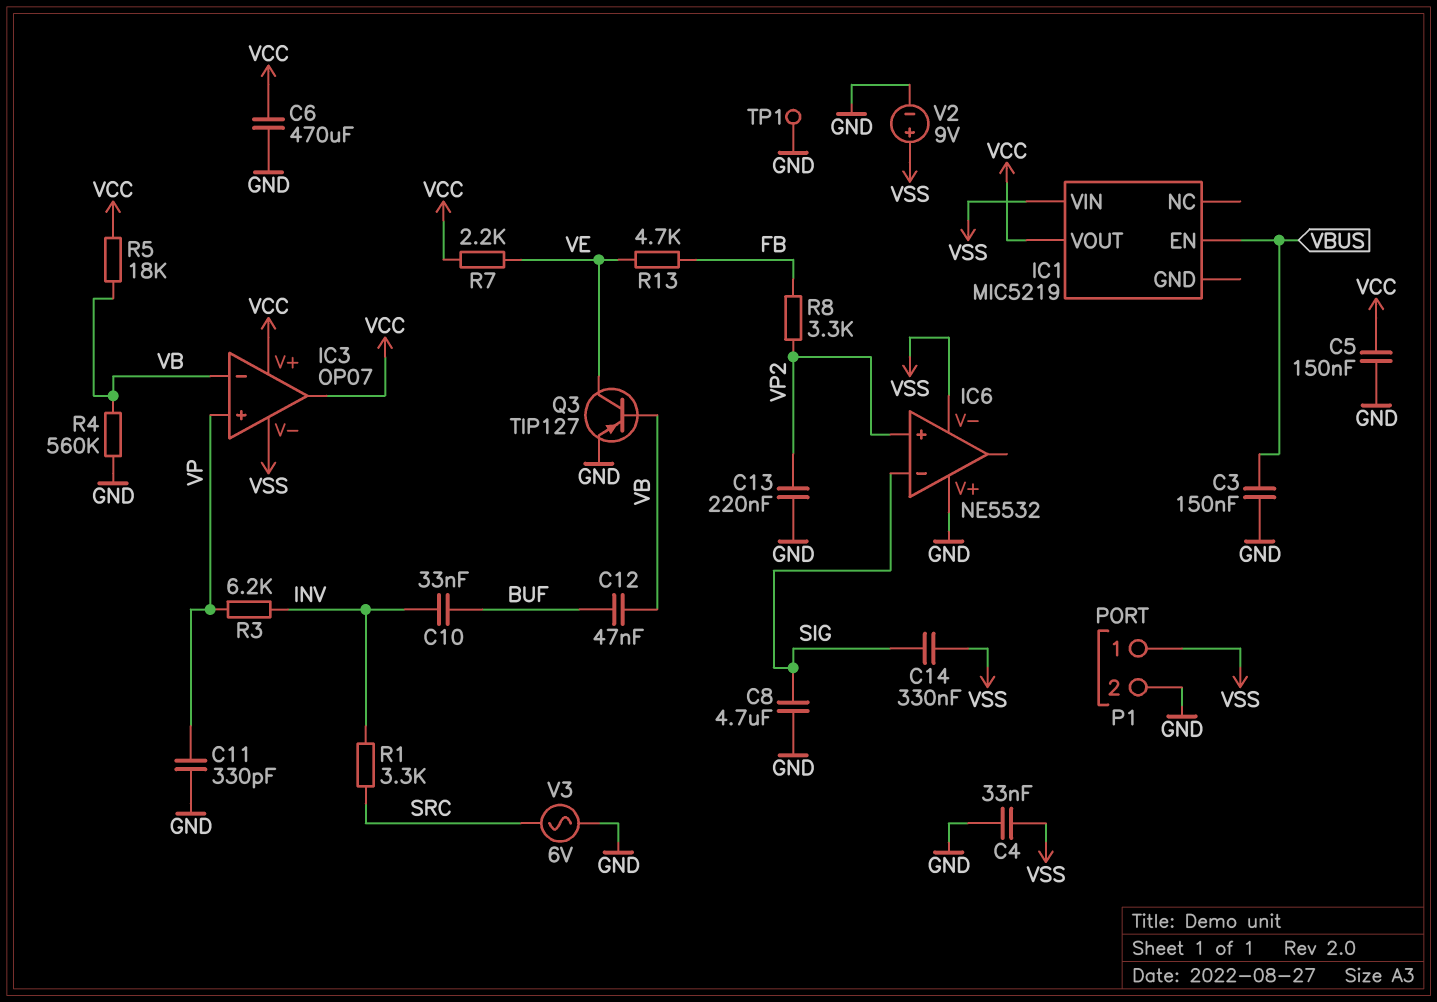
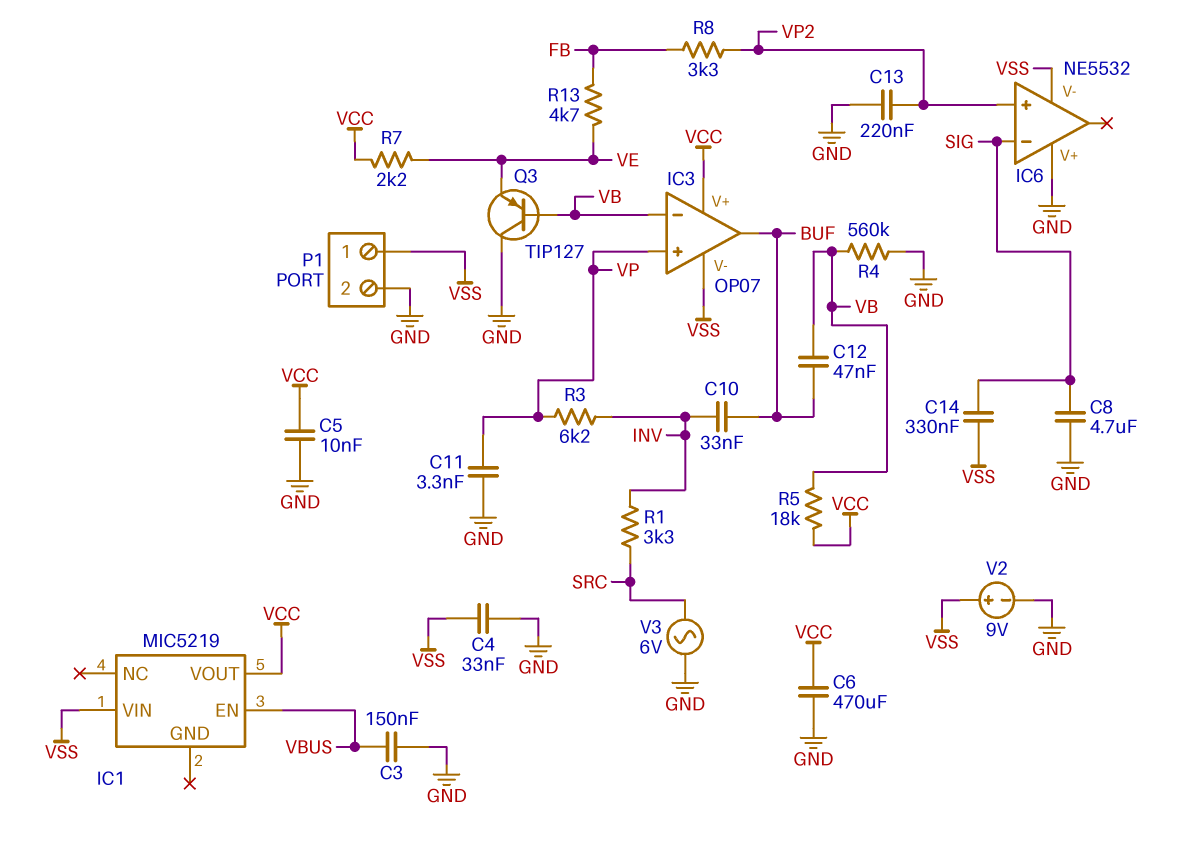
C5: 150nF (GND, VCC) -> 10nF (GND, VCC)
C11: 330pF (GND, VP) -> 3.3nF (GND, VP)
IC3 pin out: VCC -> BUF
Q3: PNP TIP127 (B VB, C VE, E GND) -> PNP TIP127 (B VB, C GND, E VE)
TP1: test point (GND) -> none

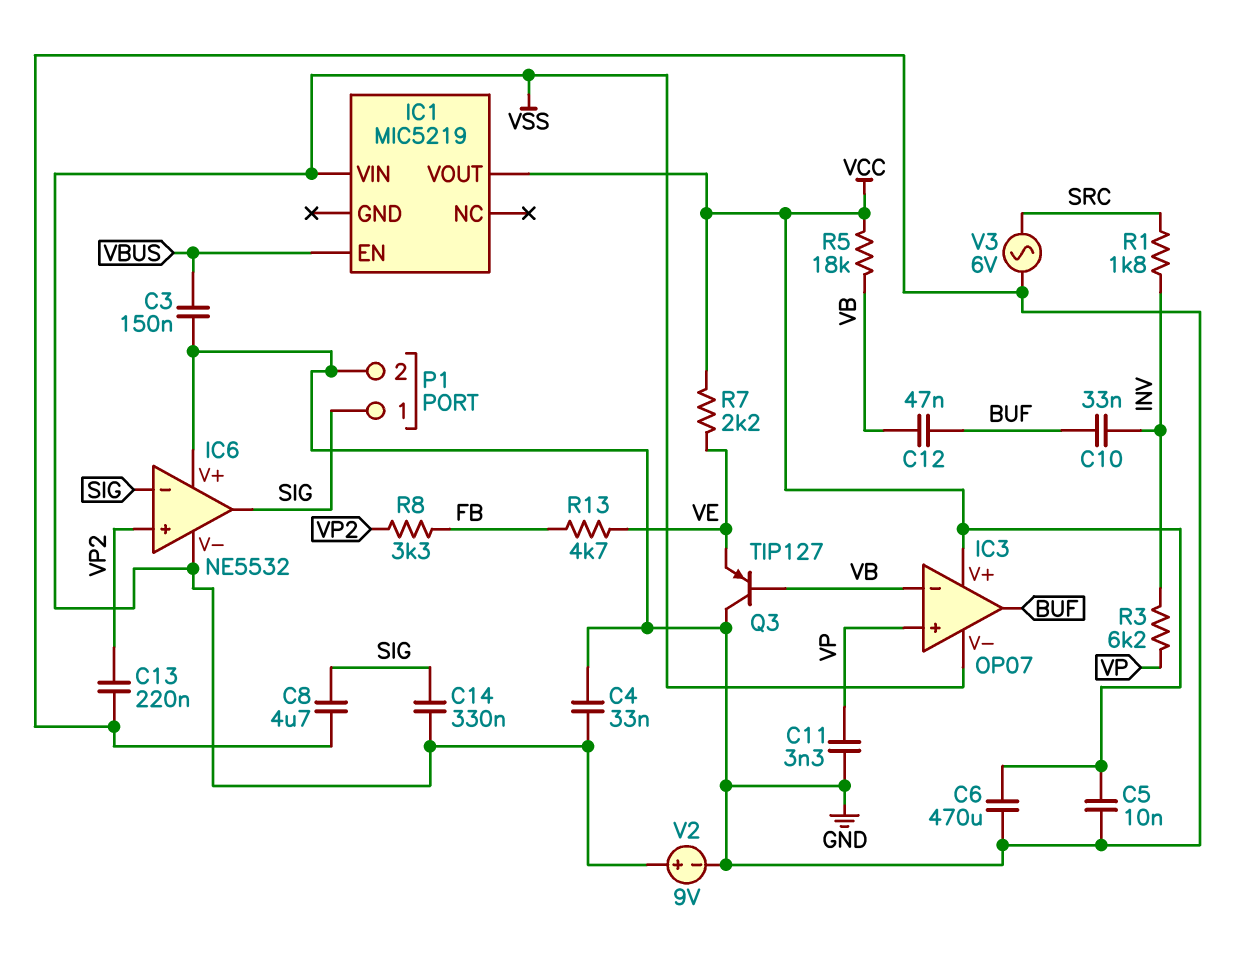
IC6 pin out: none -> SIG
P1 pin 1: VSS -> SIG
R1: 3.3k (INV, SRC) -> 1.8k (INV, SRC)
R4: 560k (GND, VB) -> none

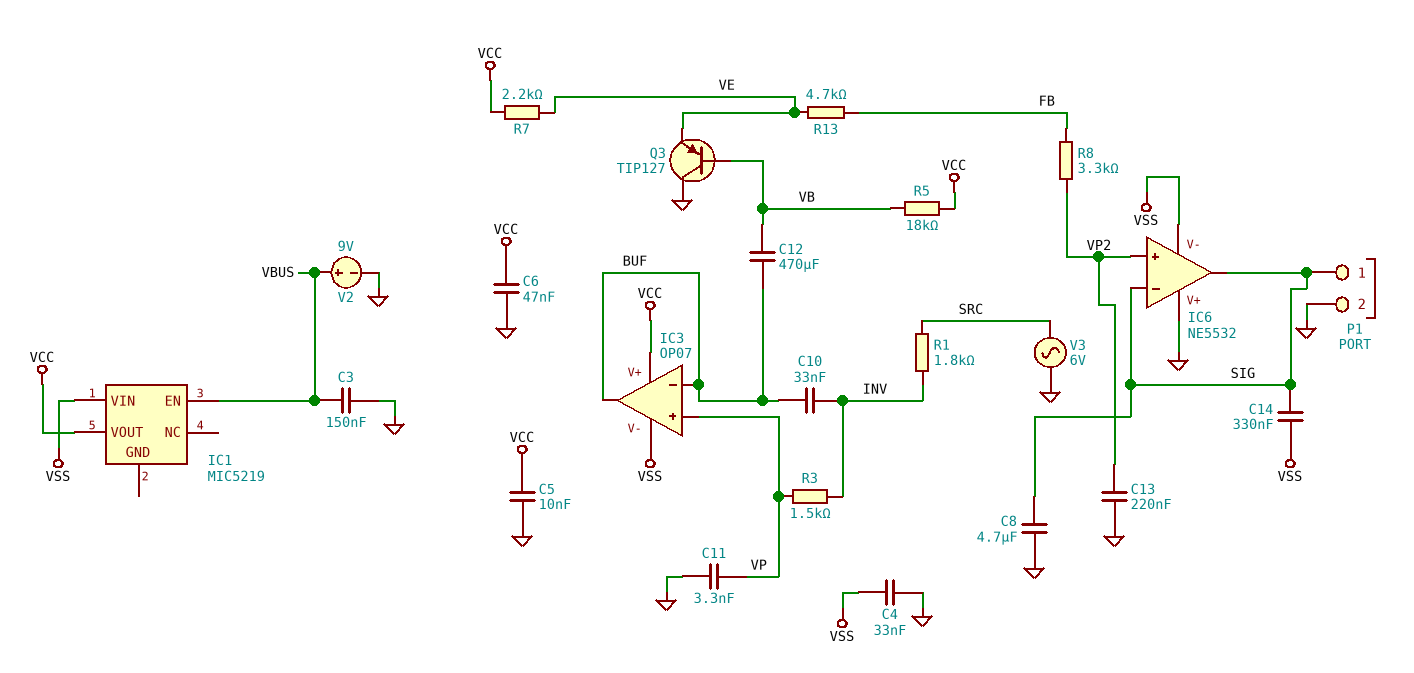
C6: 470uF (GND, VCC) -> 47nF (GND, VCC)
C12: 47nF (BUF, VB) -> 470uF (BUF, VB)
IC3 pin in-: VB -> BUF
R3: 6.2k (INV, VP) -> 1.5k (INV, VP)
V2: 9V (plus VSS, minus GND) -> 9V (plus VBUS, minus GND)

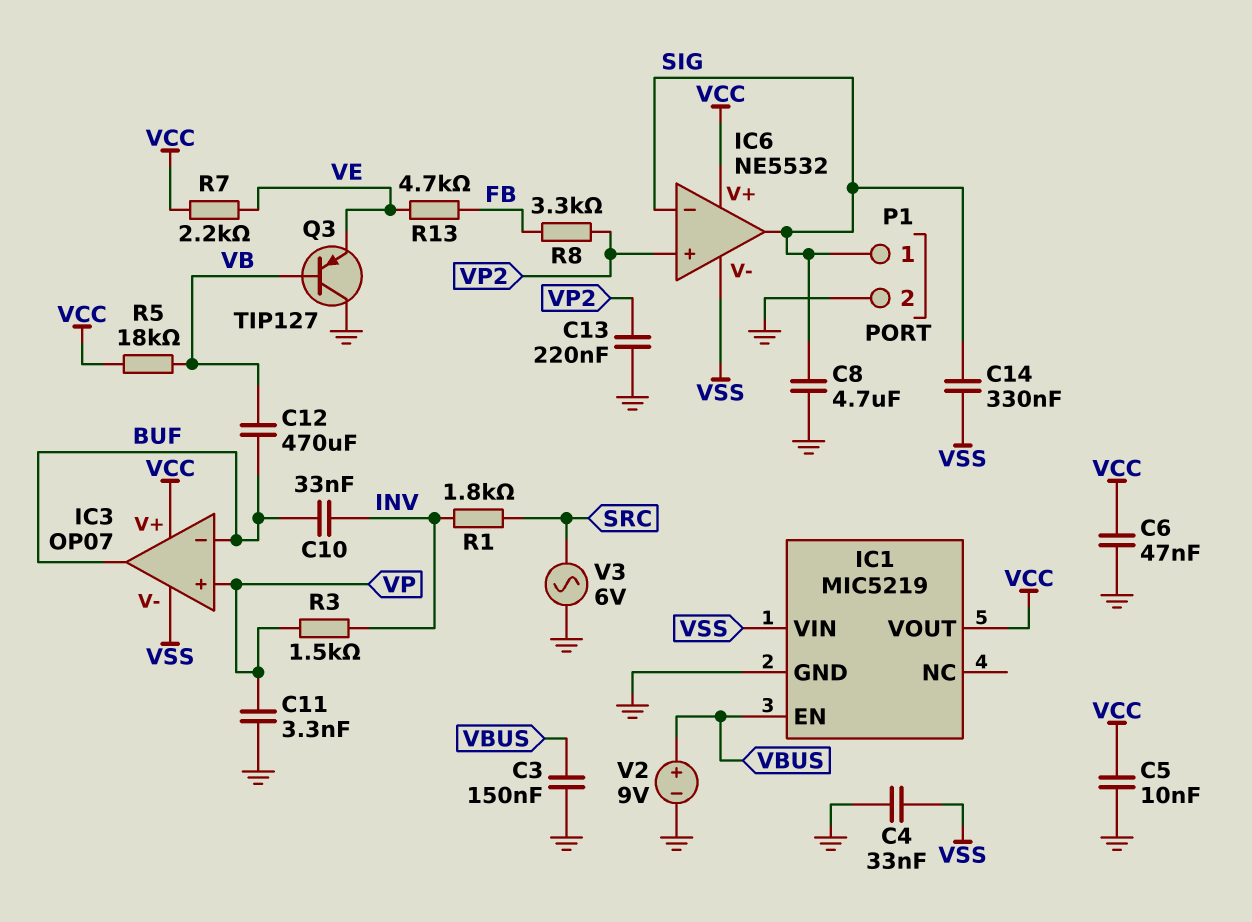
IC1 pin GND: none -> GND
IC6 pin V+: GND -> VCC

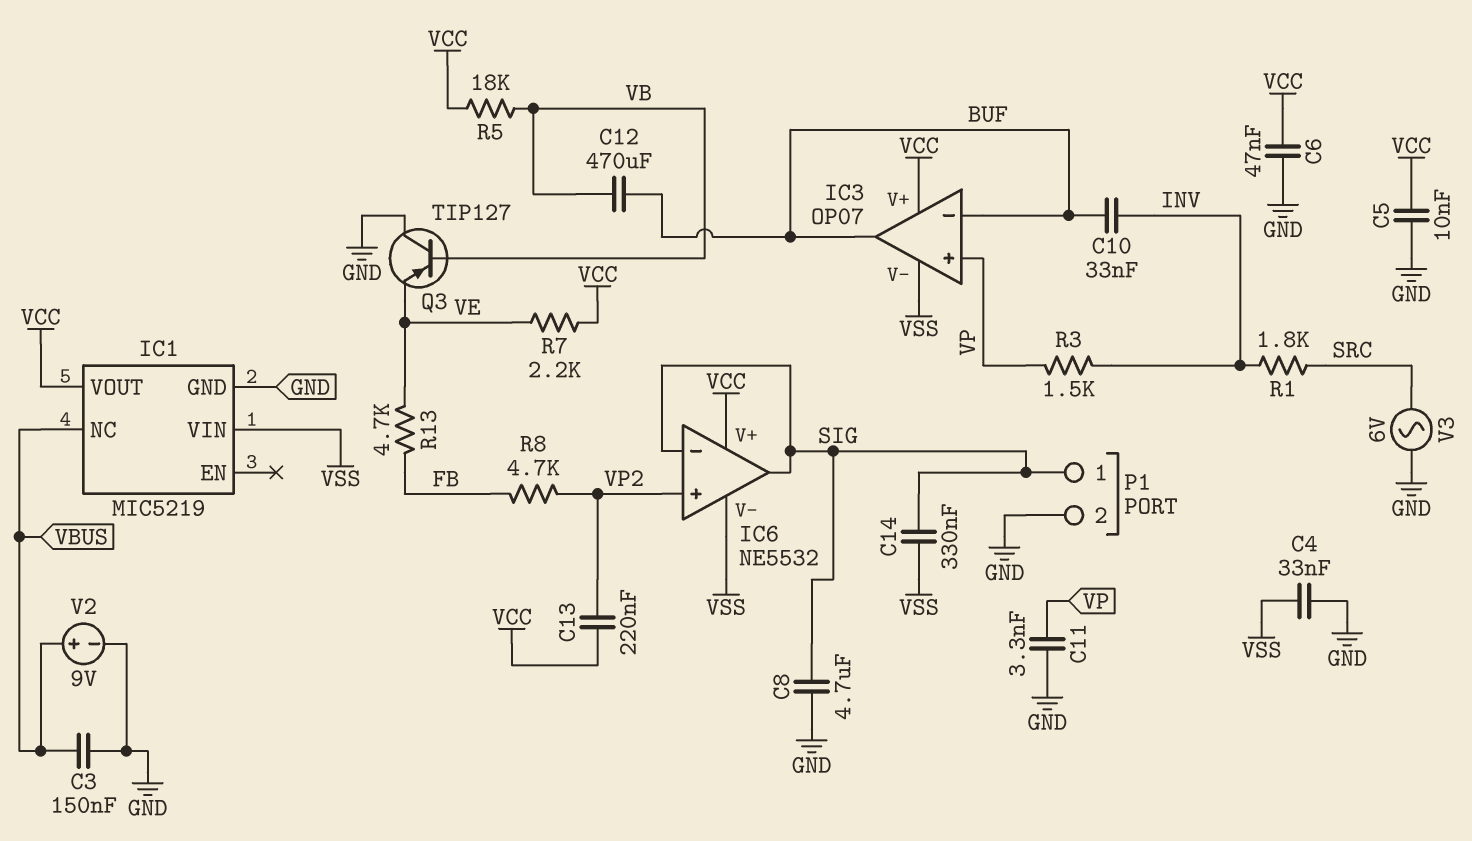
C13: 220nF (GND, VP2) -> 220nF (VCC, VP2)
IC1 pin EN: VBUS -> none
IC1 pin NC: none -> VBUS
R8: 3.3k (FB, VP2) -> 4.7k (FB, VP2)

